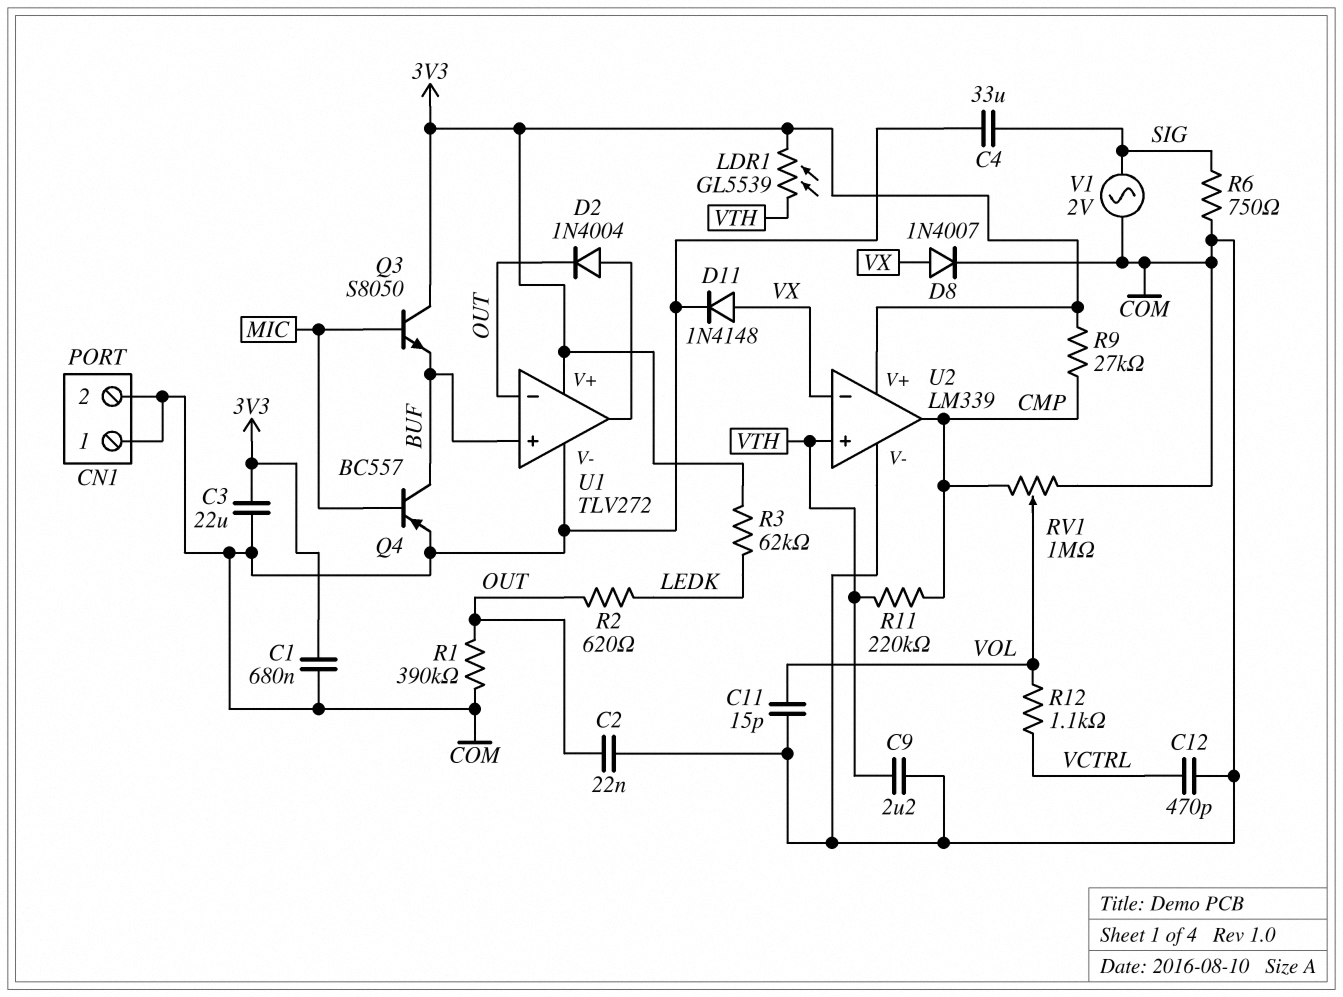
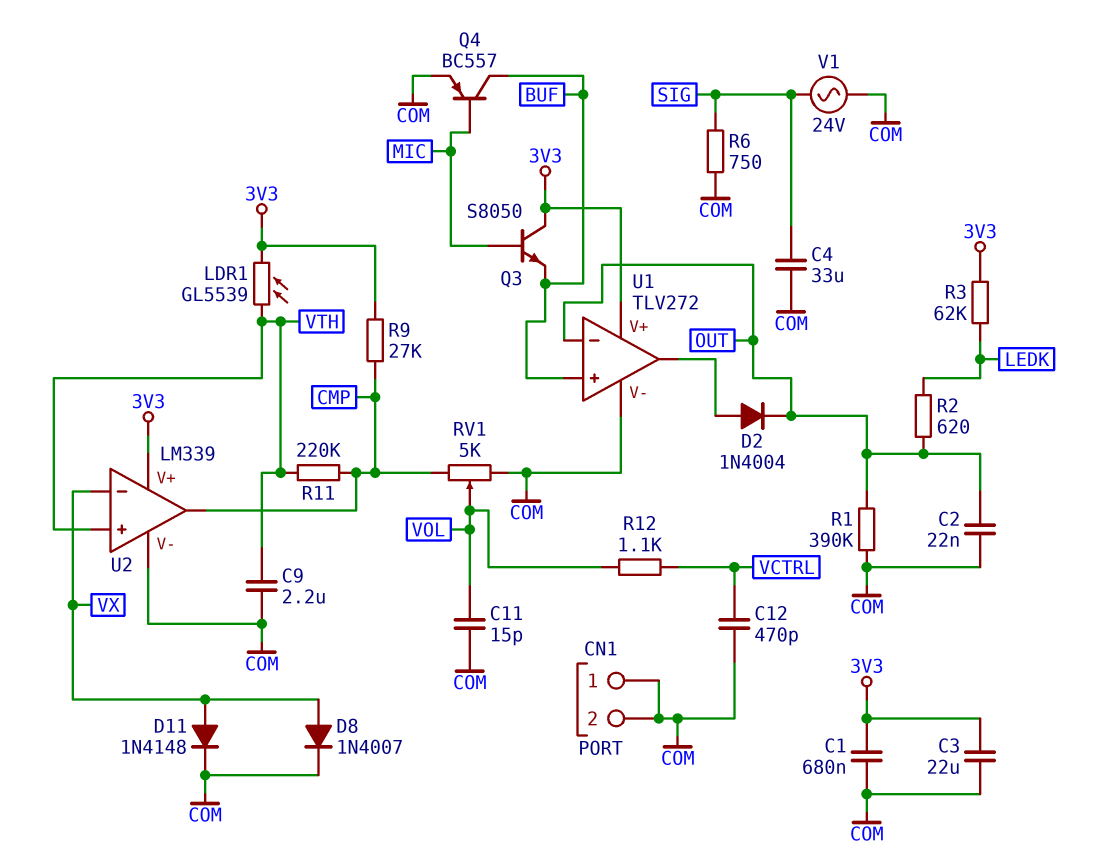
RV1: 1M (CMP, COM, wiper VOL) -> 5k (CMP, COM, wiper VOL)
V1: AC 2V (COM, SIG) -> AC 24V (COM, SIG)

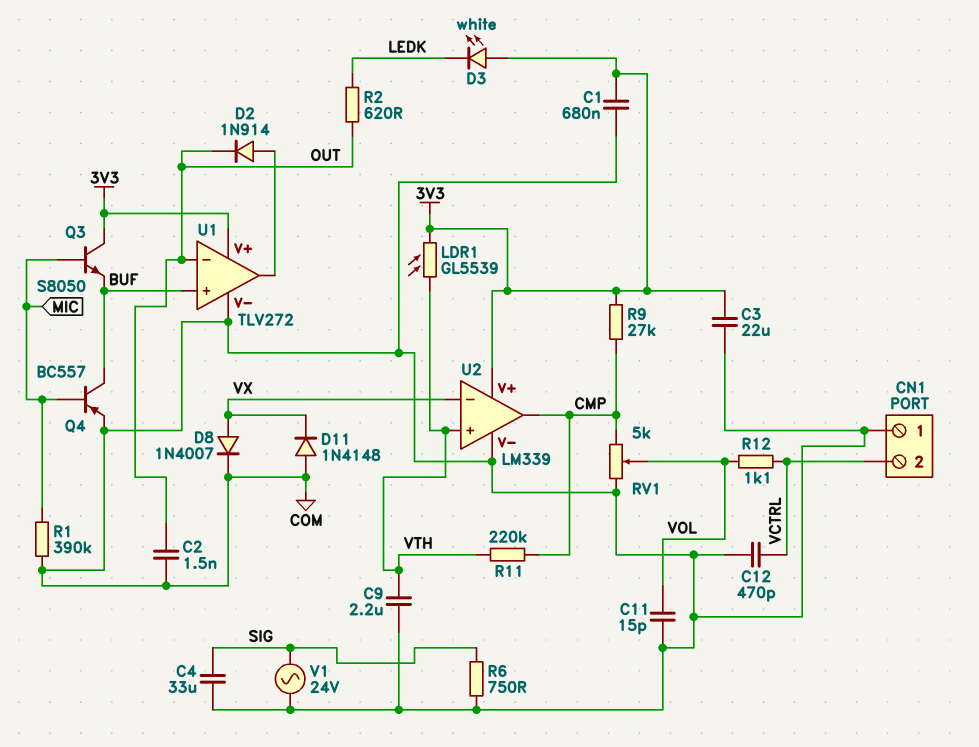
C2: 22nF (COM, OUT) -> 1.5nF (COM, OUT)
CN1 pin 2: COM -> VCTRL
D2: diode 1N4004 (A U1/out, K OUT) -> diode 1N914 (A U1/out, K OUT)
D3: none -> LED white (A 3V3, K LEDK)
D11: diode 1N4148 (A VX, K COM) -> diode 1N4148 (A COM, K VX)
R1: 390k (COM, OUT) -> 390k (COM, MIC)
R3: 62k (3V3, LEDK) -> none

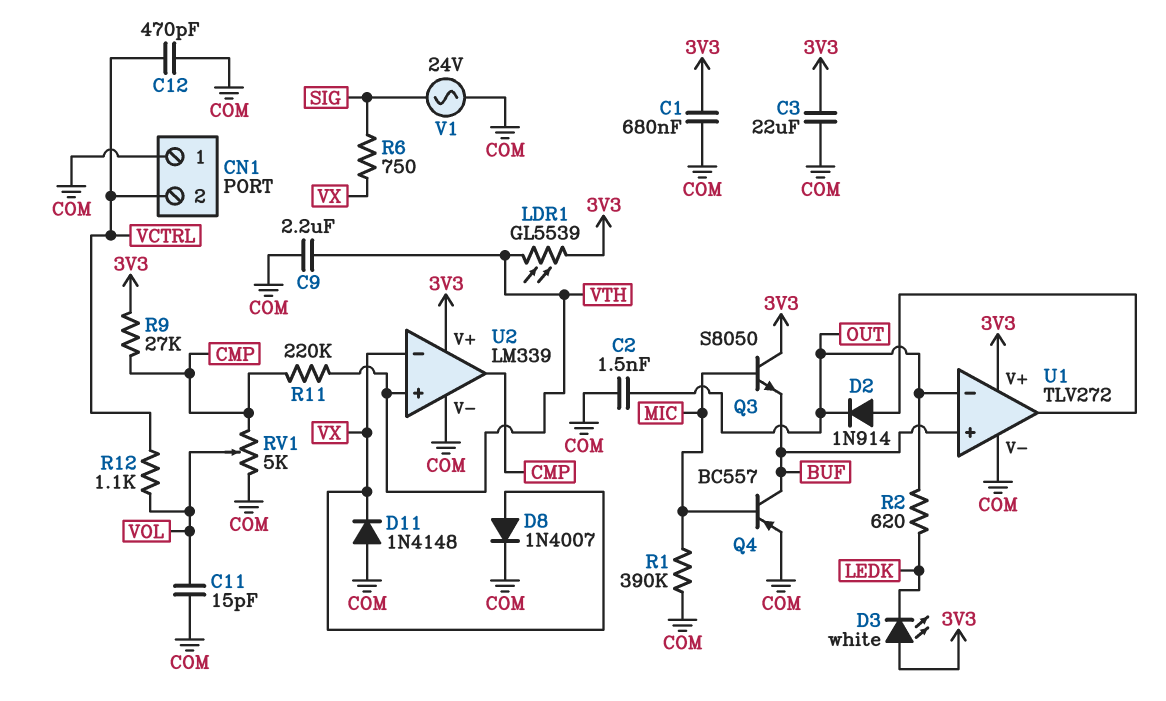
C4: 33uF (COM, SIG) -> none
R6: 750 (COM, SIG) -> 750 (SIG, VX)

